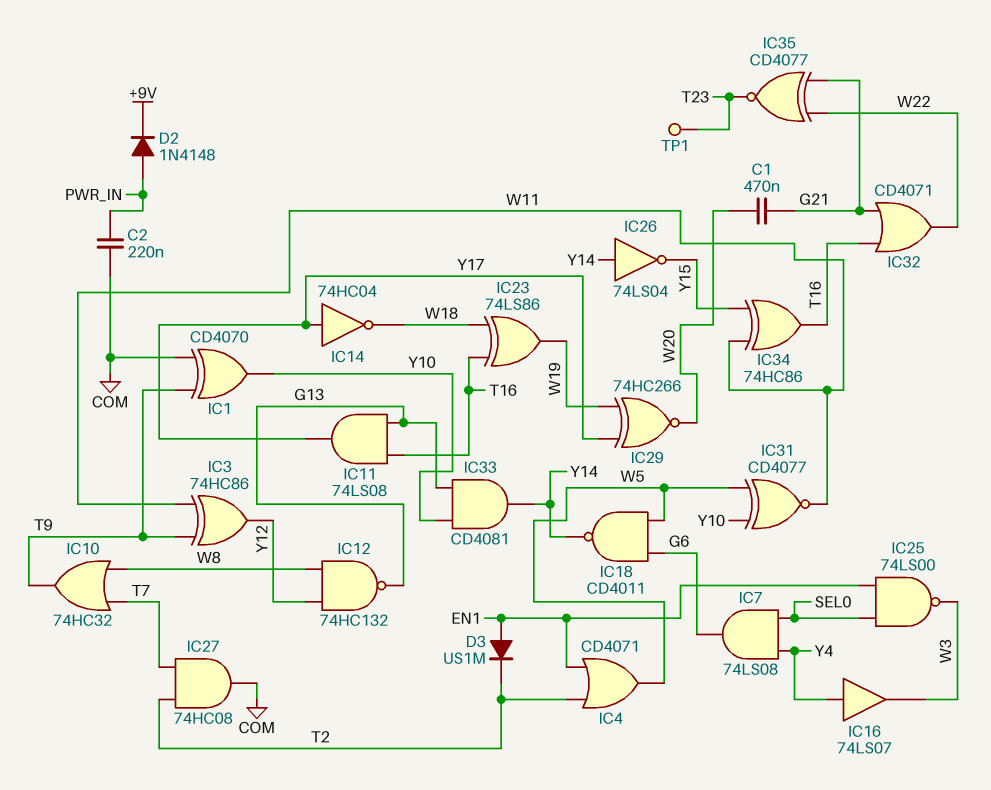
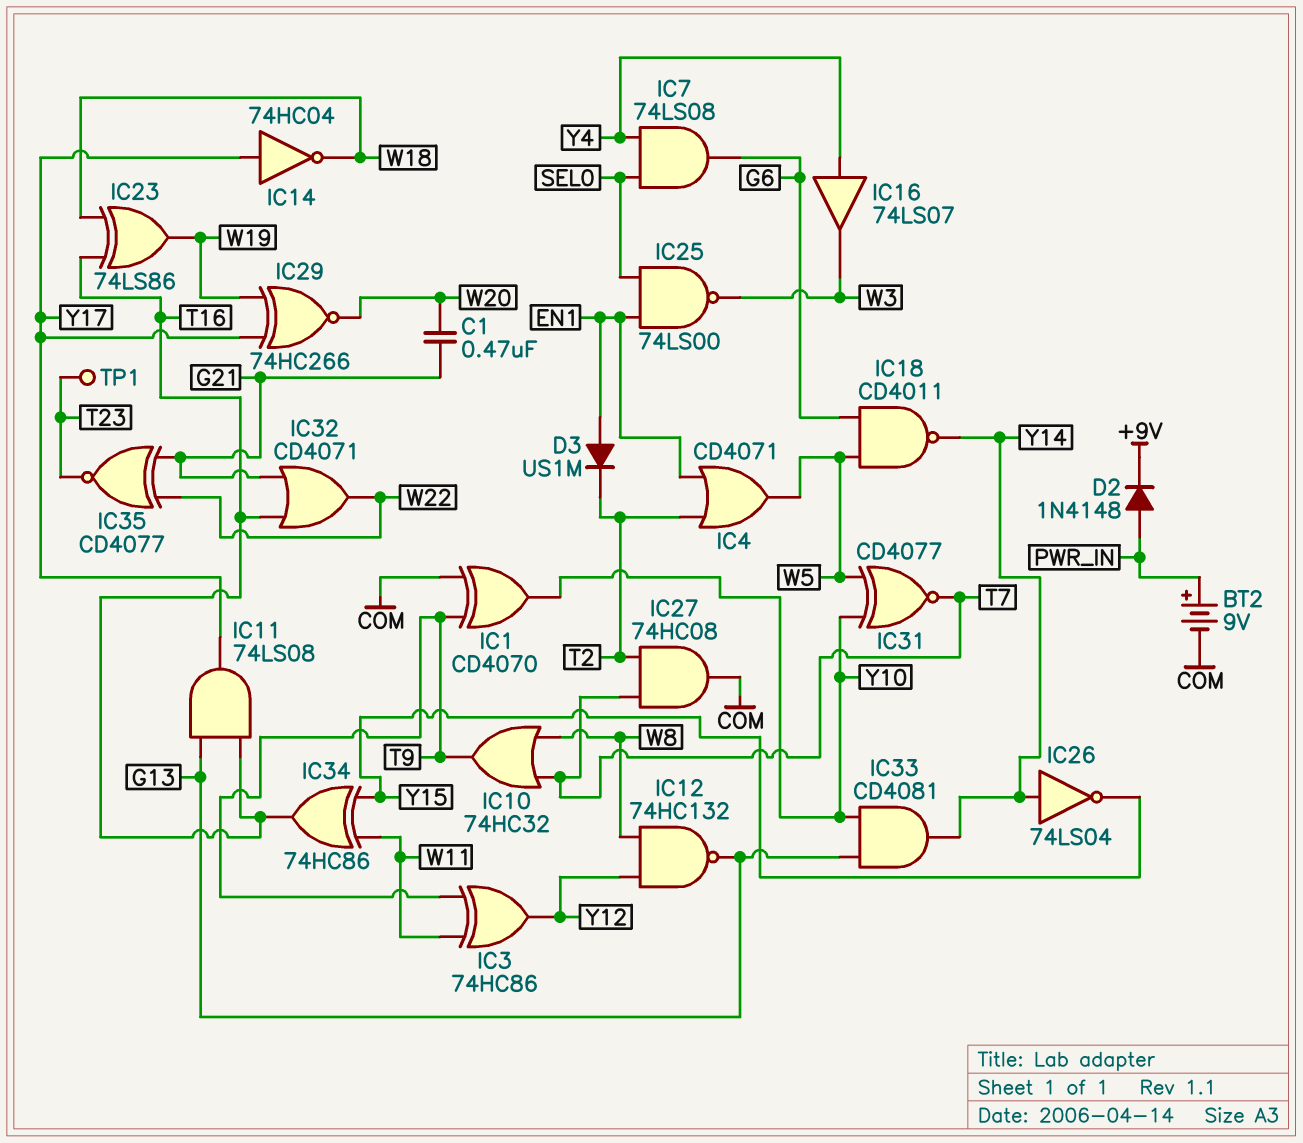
BT2: none -> 9V (plus PWR_IN, minus COM)
C2: 220nF (COM, PWR_IN) -> none
IC31: XNOR CD4077 (in W5, in Y10, out W11) -> XNOR CD4077 (in W5, in Y10, out T7)

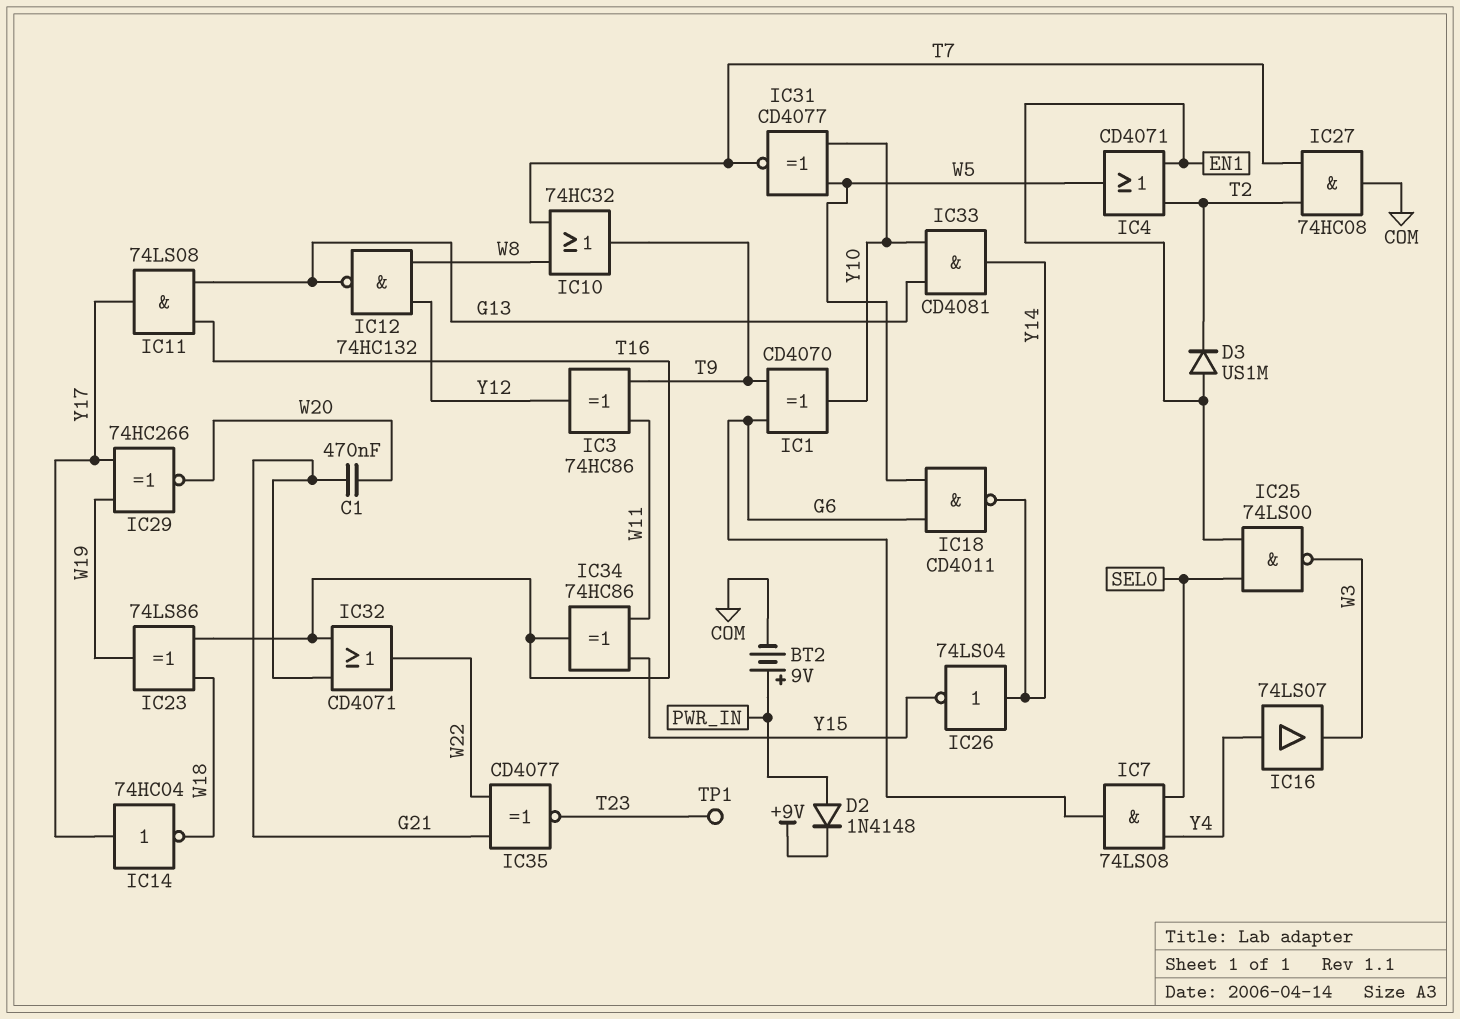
IC1: XOR CD4070 (in COM, in T9, out Y10) -> XOR CD4070 (in G6, in T9, out Y10)

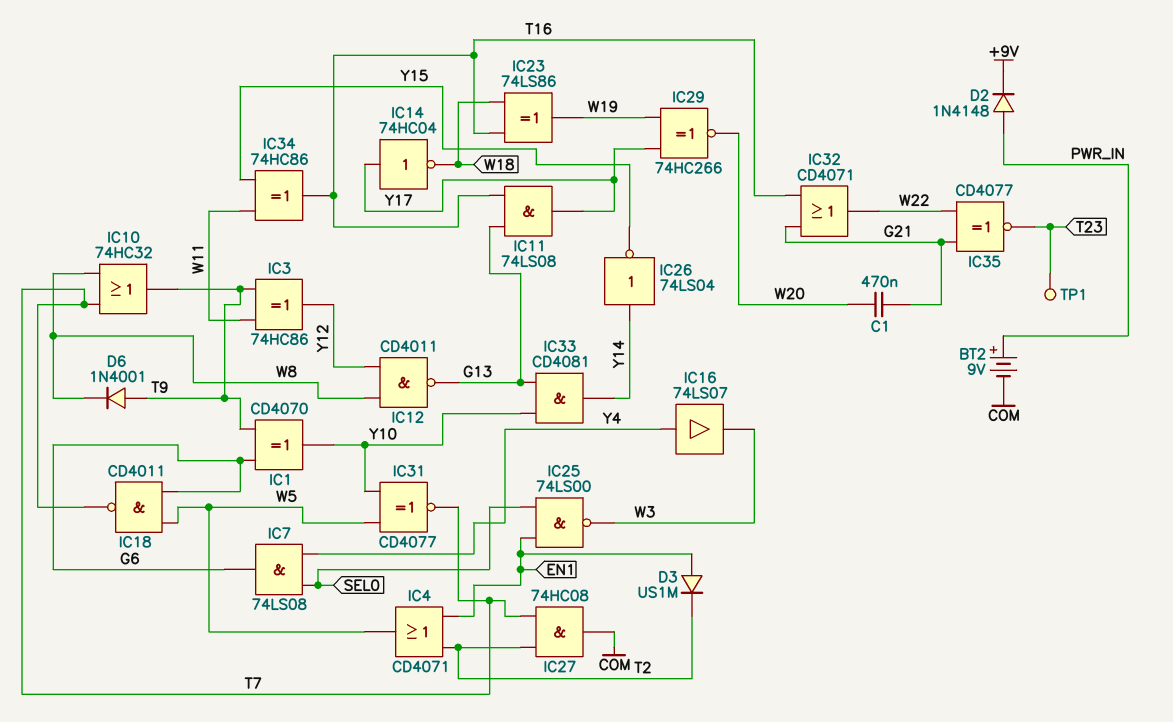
D6: none -> diode 1N4001 (A T9, K W8)
IC12: NAND 74HC132 (in W8, in Y12, out G13) -> NAND CD4011 (in W8, in Y12, out G13)
IC18: NAND CD4011 (in G6, in W5, out Y14) -> NAND CD4011 (in G6, in W5, out T7)

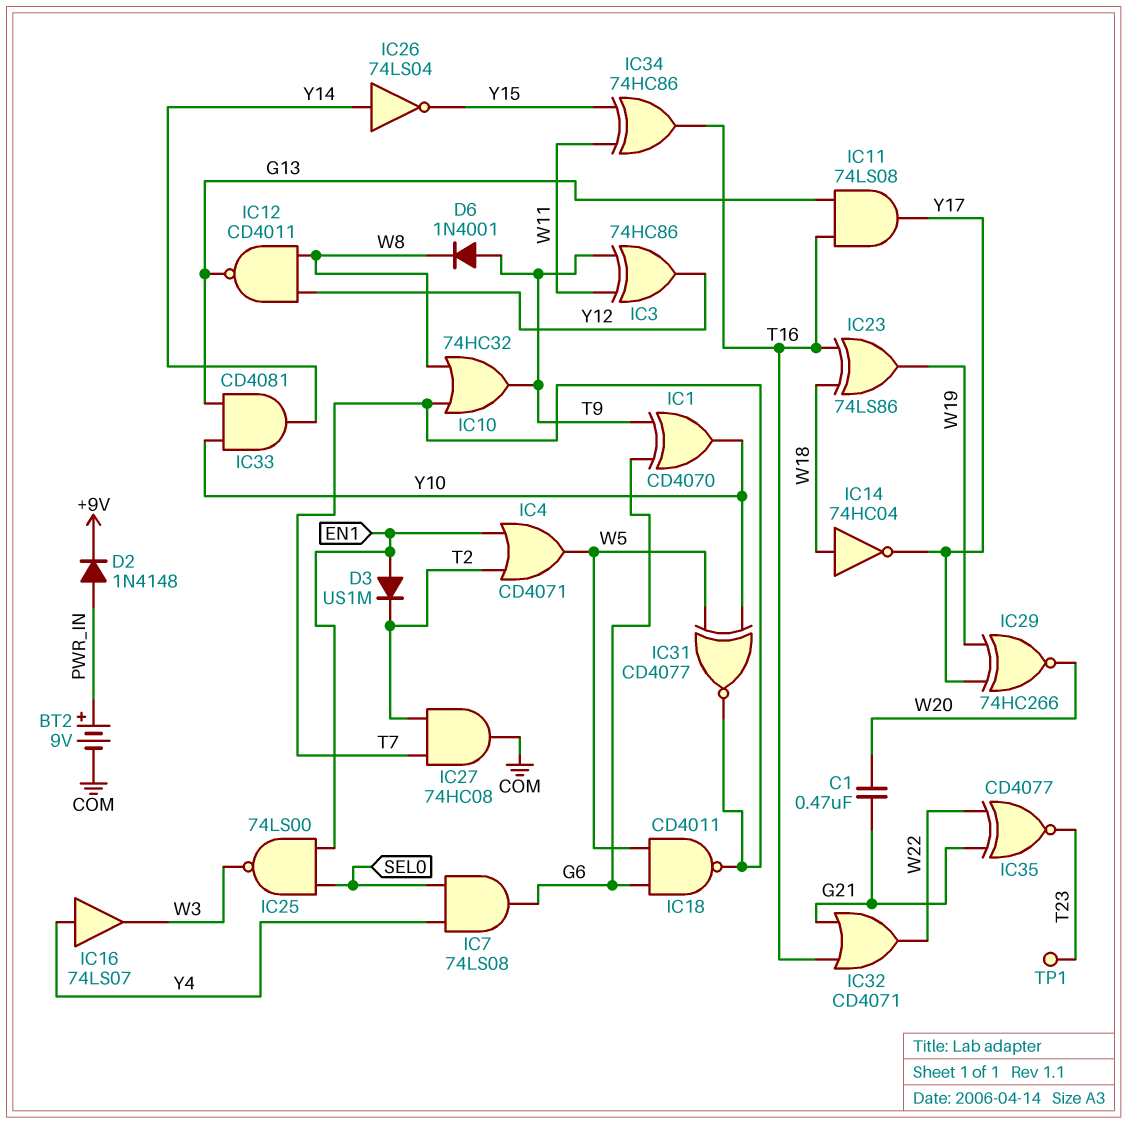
IC14: NOT 74HC04 (in Y17, out W18) -> NOT 74HC04 (in W18, out Y17)

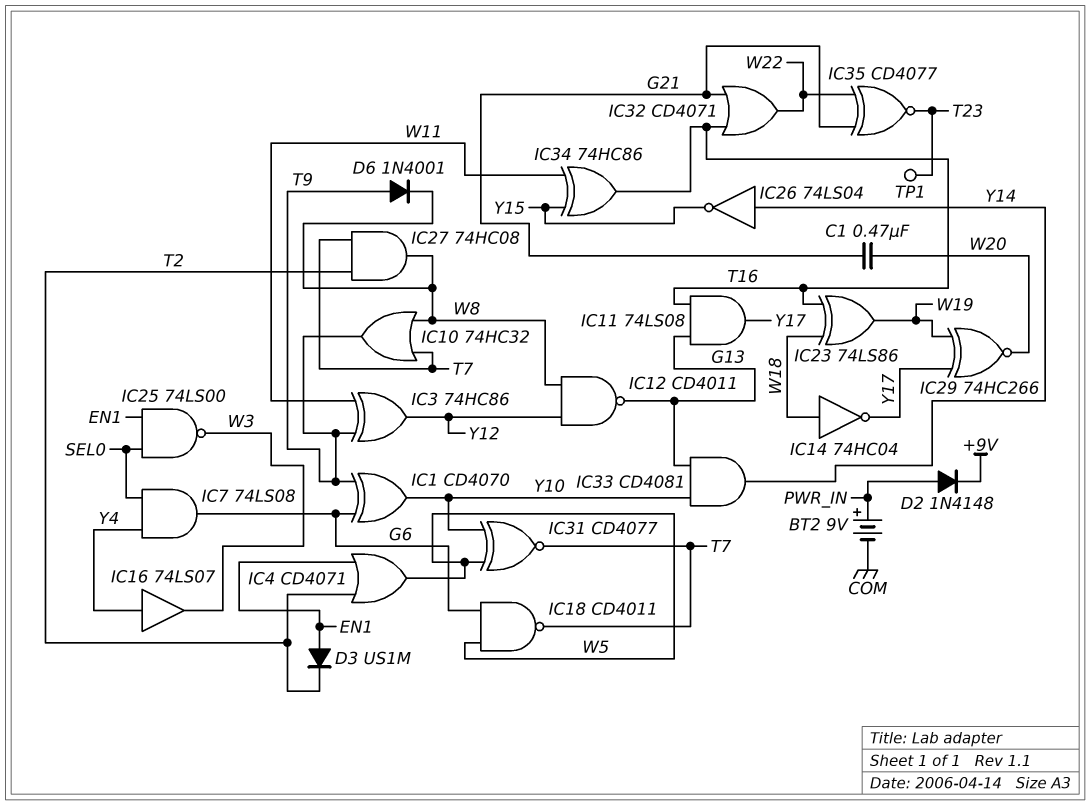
IC27: AND 74HC08 (in T2, in T7, out COM) -> AND 74HC08 (in T2, in T7, out W8)

